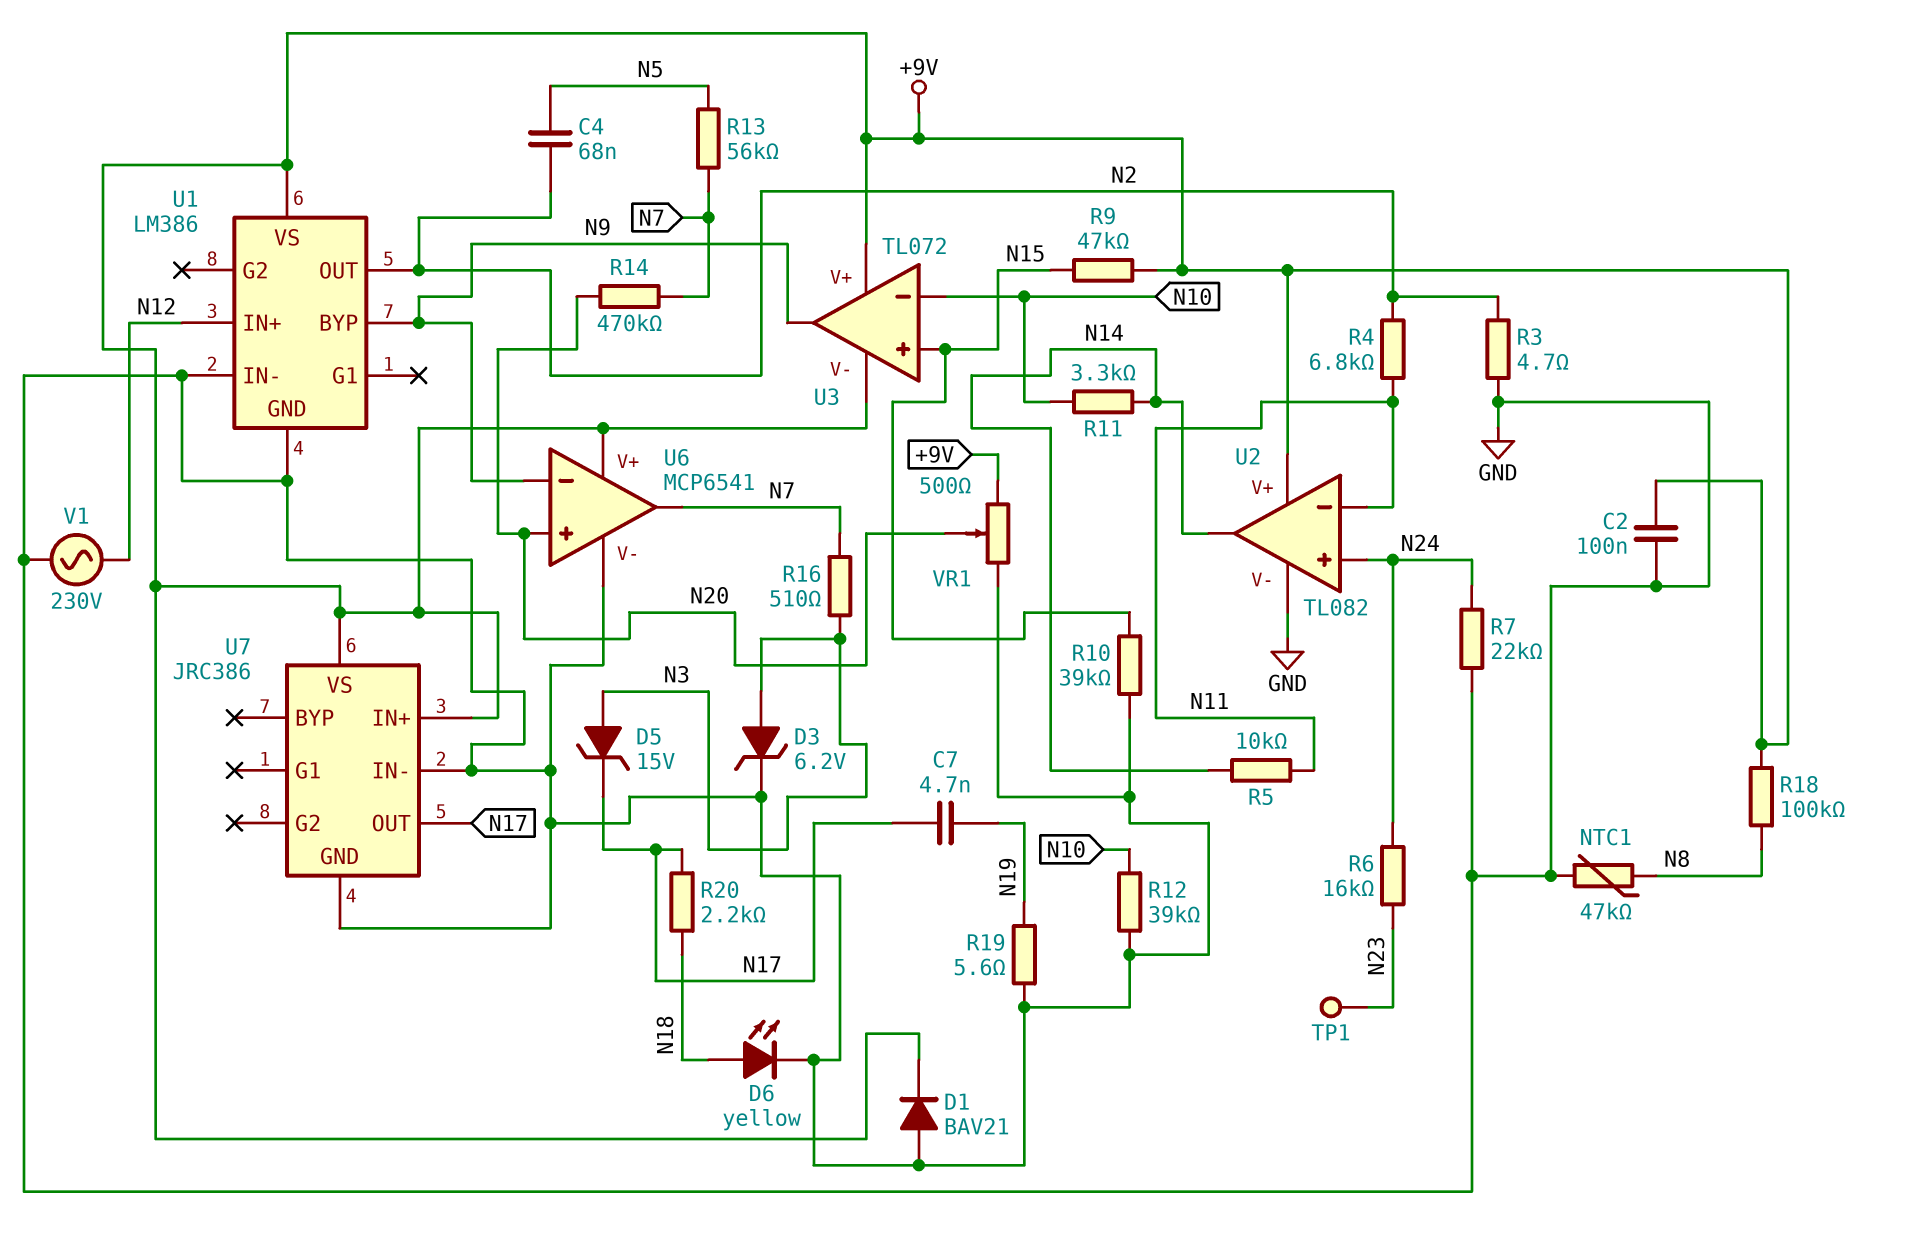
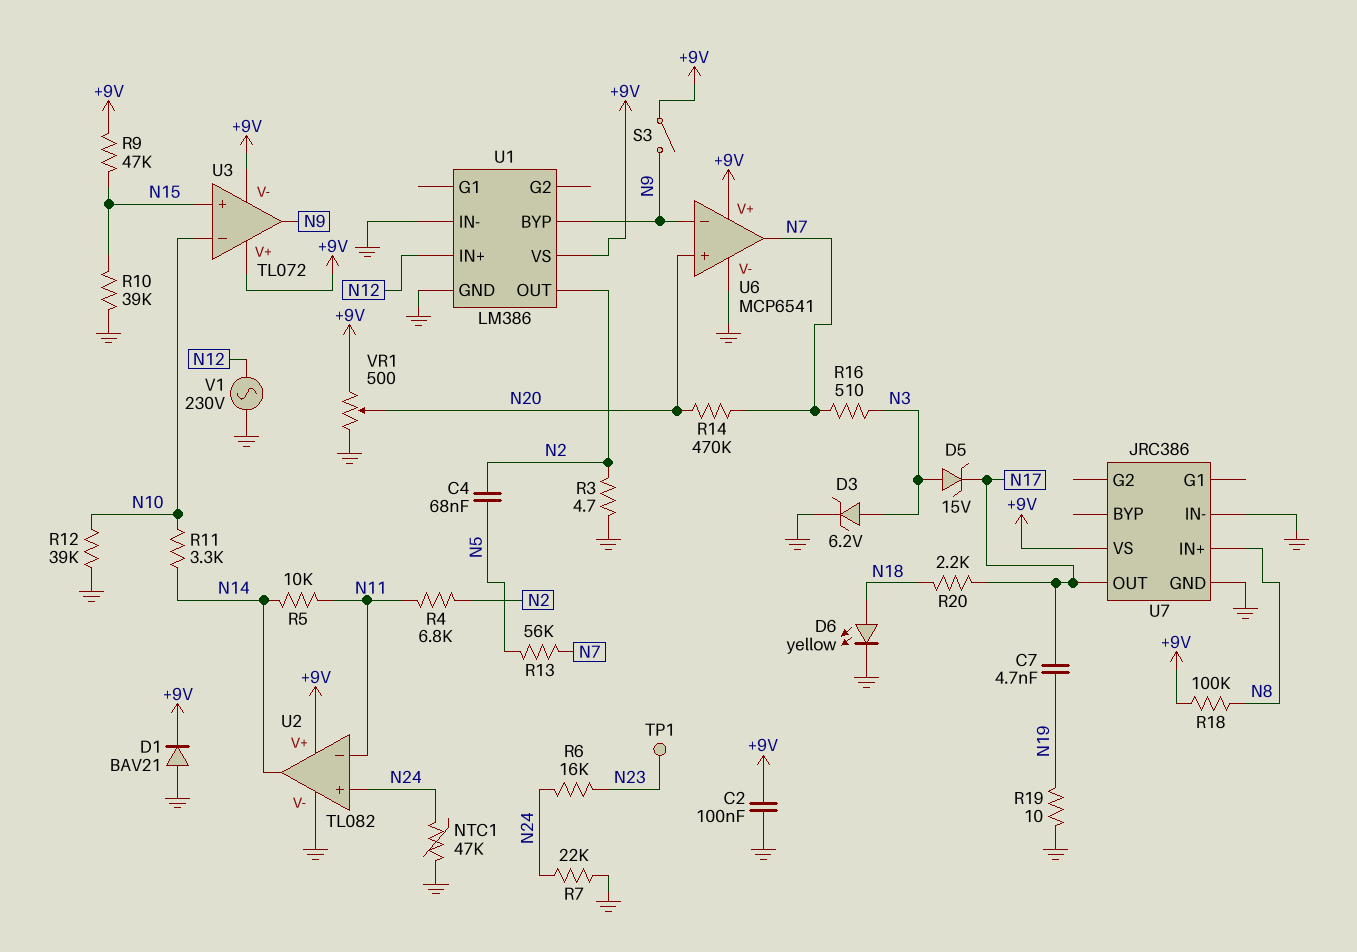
NTC1: 47k (GND, N8) -> 47k (GND, N24)
R19: 5.6 (GND, N19) -> 10 (GND, N19)
S3: none -> switch (+9V, N9)
U7 pin IN+: +9V -> N8

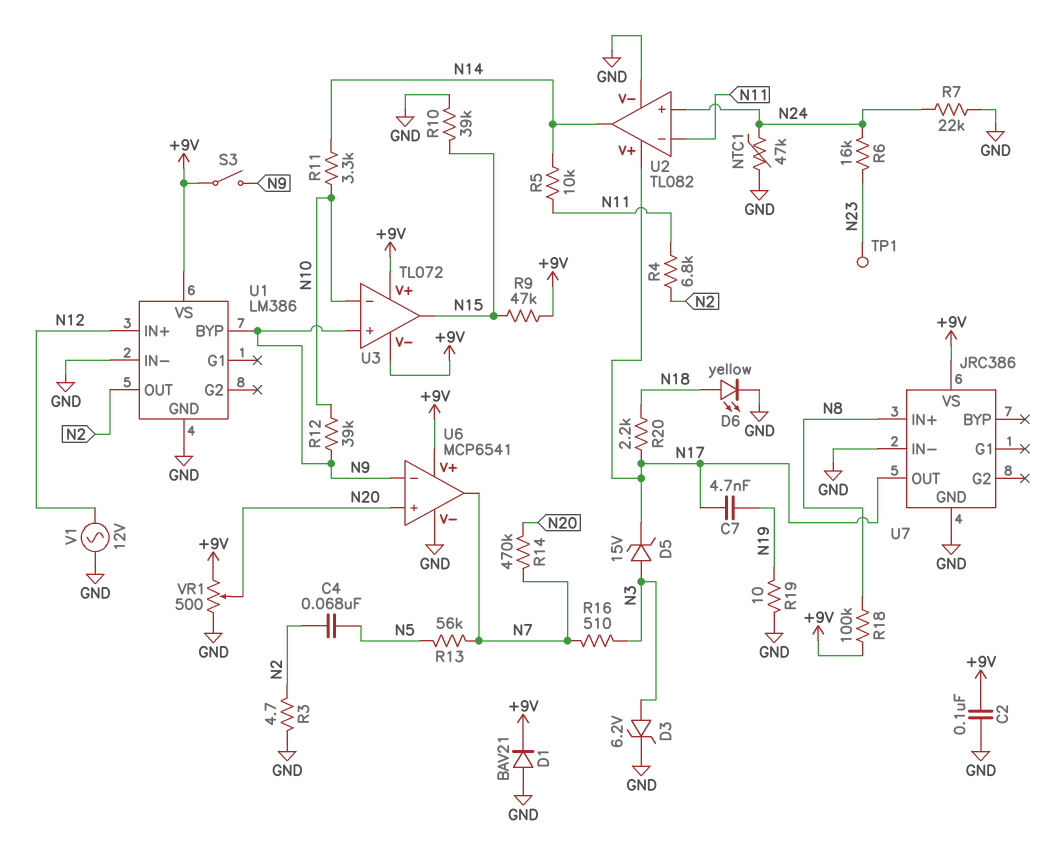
R12: 39k (GND, N10) -> 39k (N9, N10)
U2 pin V+: +9V -> N17
U3 pin in+: N15 -> N9
U3 pin out: N9 -> N15
V1: AC 230V (GND, N12) -> AC 12V (GND, N12)

